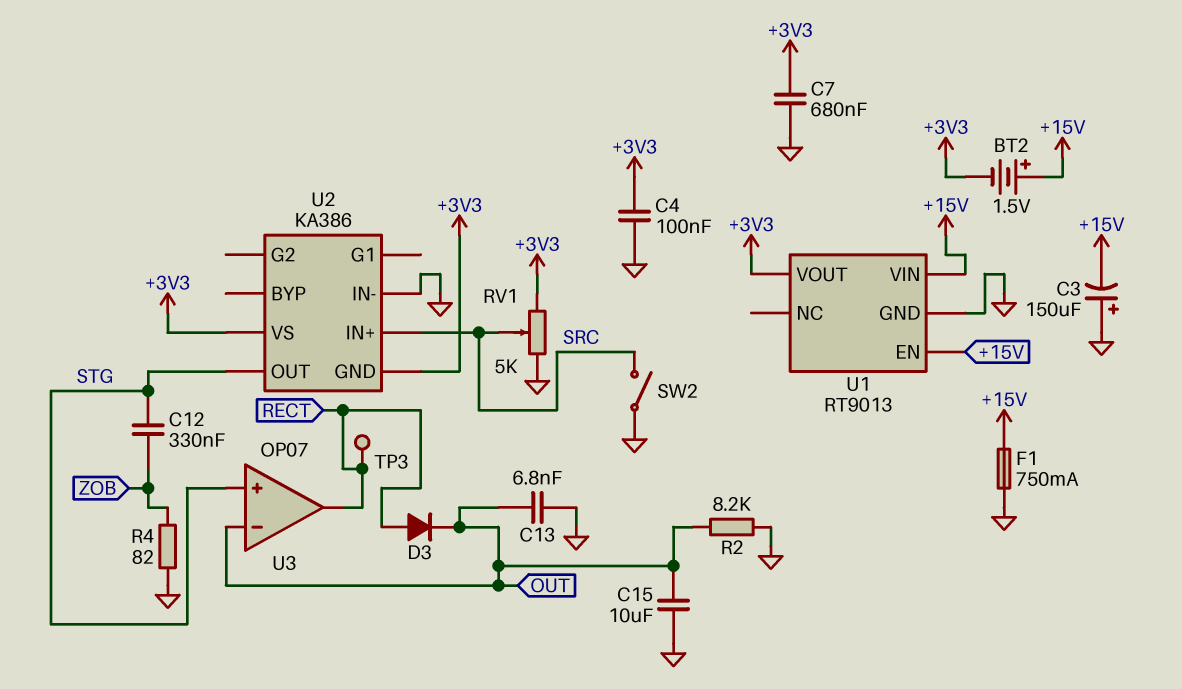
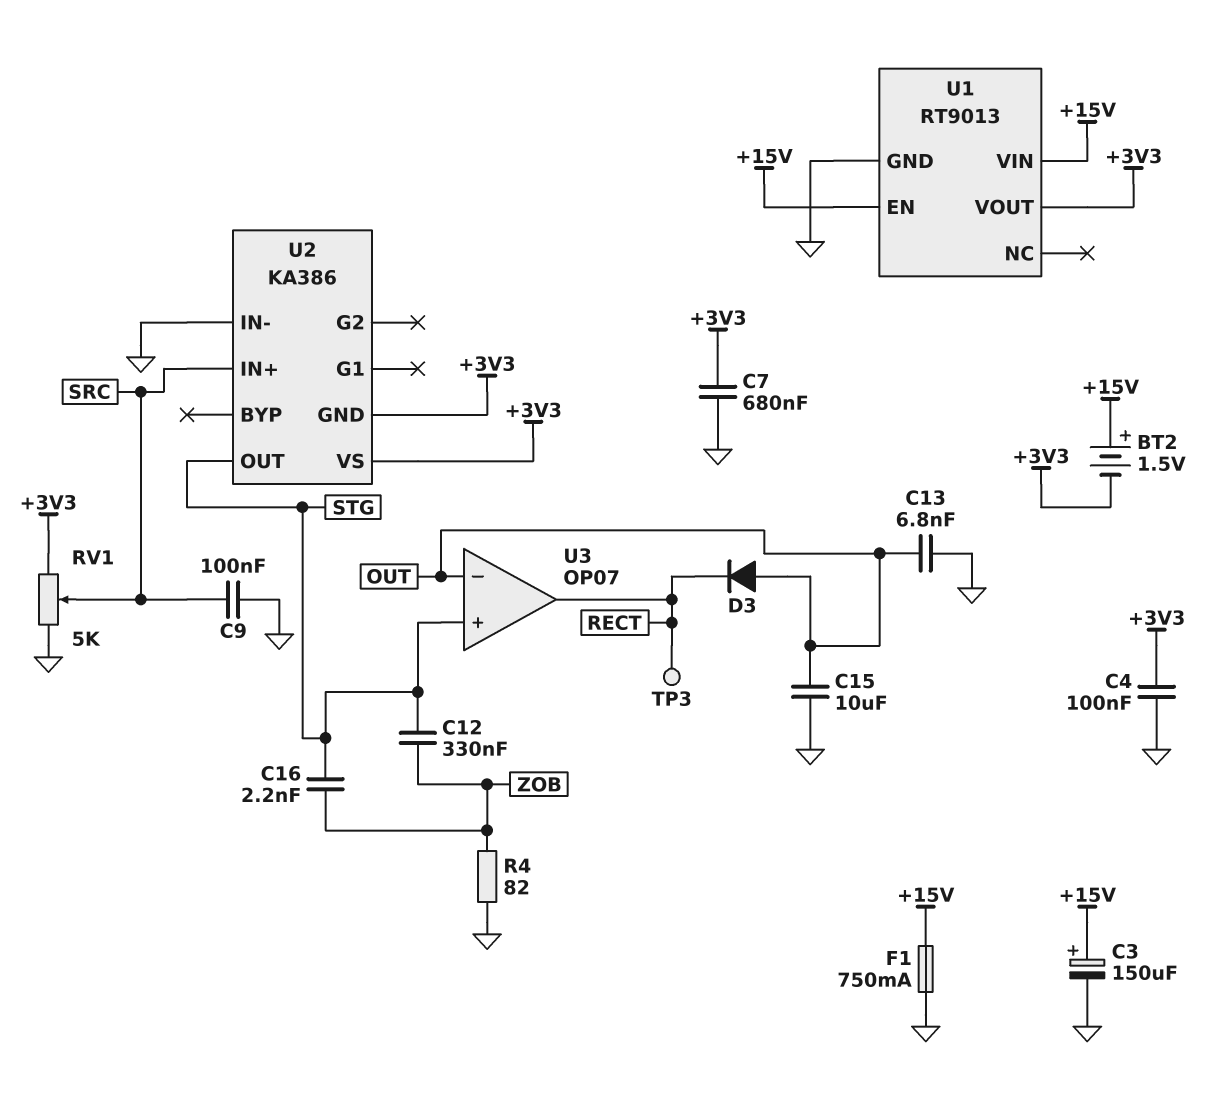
C3: 150uF (plus GND, minus +15V) -> 150uF (plus +15V, minus GND)
C9: none -> 100nF (GND, SRC)
C16: none -> 2.2nF (STG, ZOB)
D3: diode (A RECT, K OUT) -> diode (A OUT, K RECT)
R2: 8.2k (GND, OUT) -> none
SW2: switch (GND, SRC) -> none

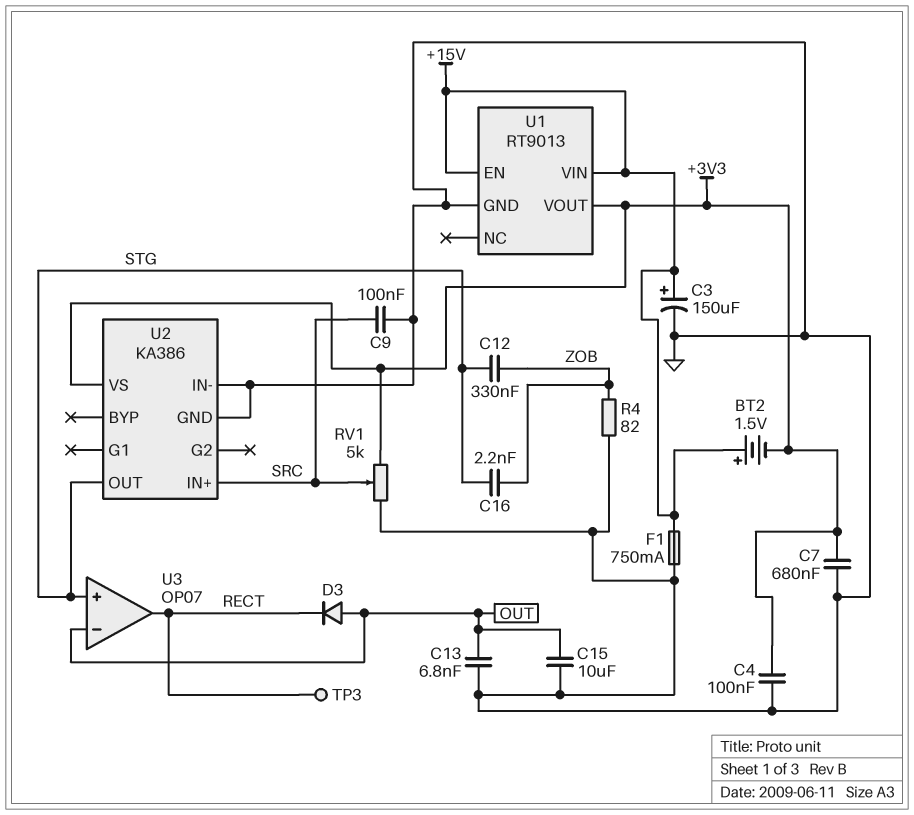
U2 pin GND: +3V3 -> GND

